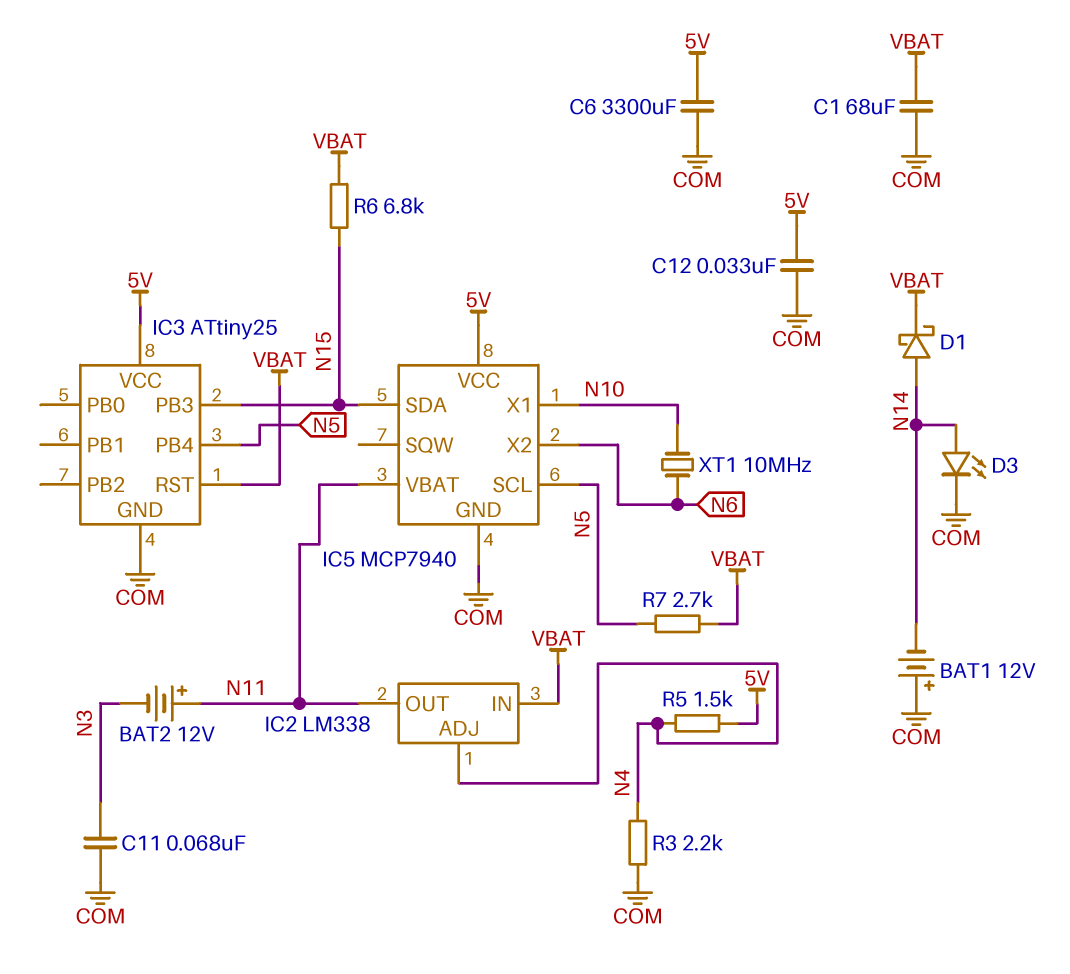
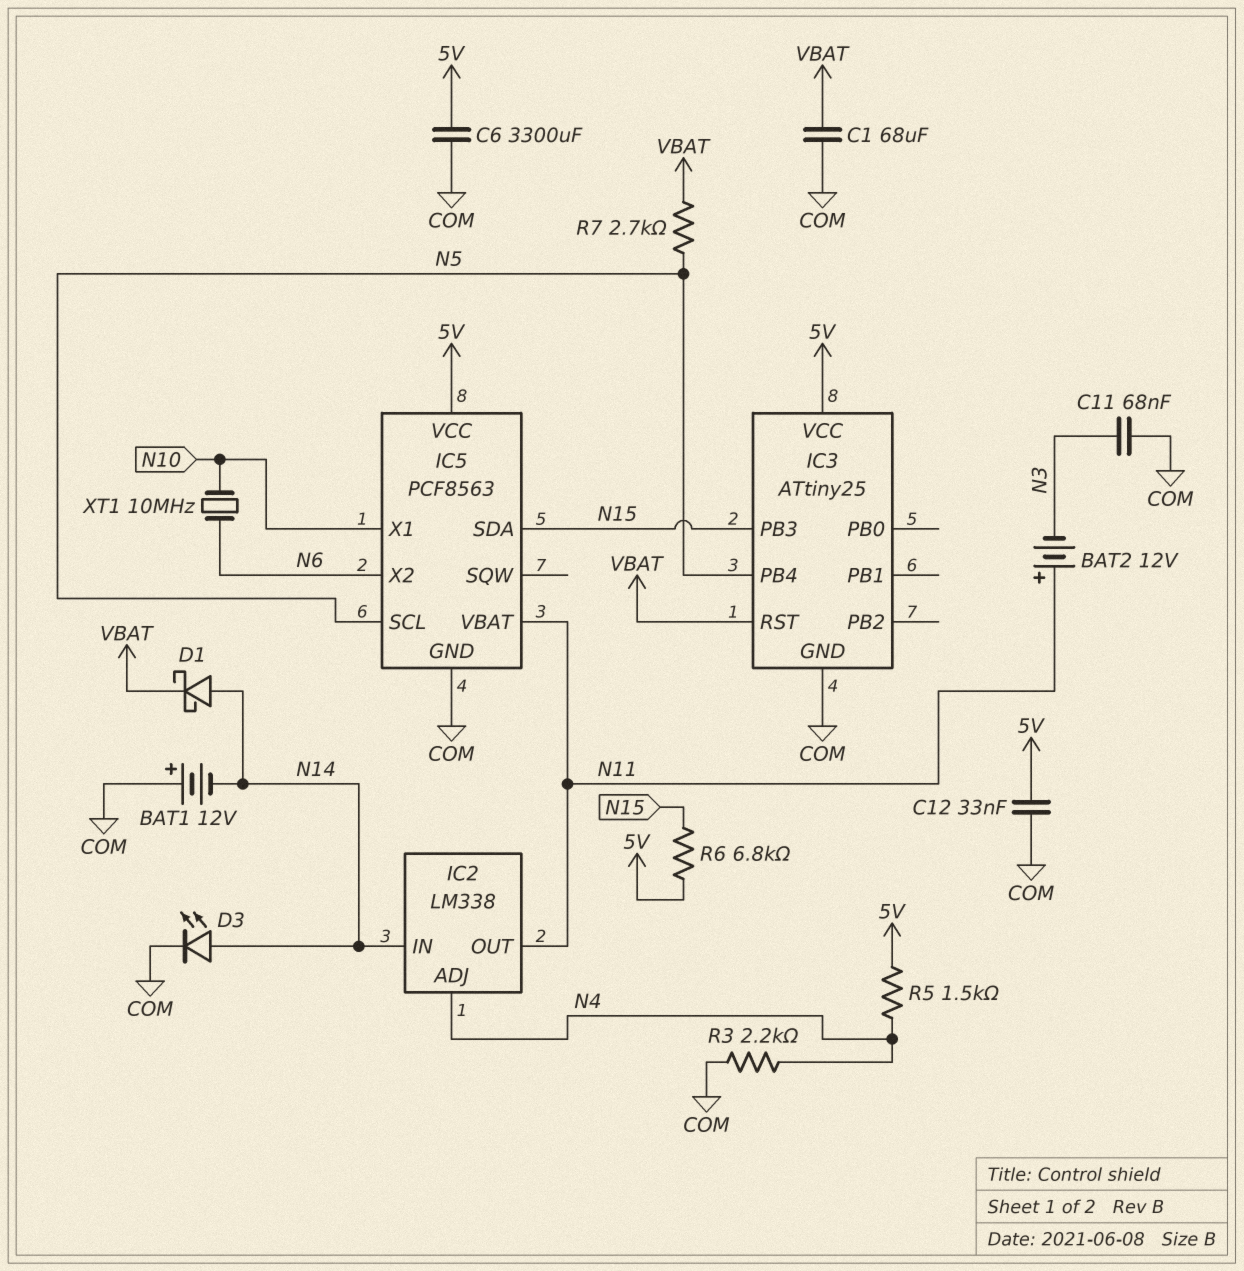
IC2 pin IN: VBAT -> N14
IC5: MCP7940 -> PCF8563
R6: 6.8k (N15, VBAT) -> 6.8k (5V, N15)

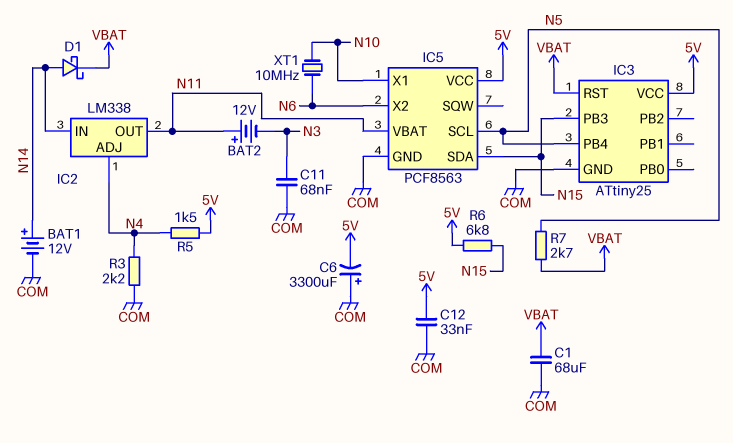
BAT1: 12V (plus COM, minus N14) -> 12V (plus N14, minus COM)
C6: 3300uF (5V, COM) -> 3300uF (plus COM, minus 5V)
D3: LED (A N14, K COM) -> none

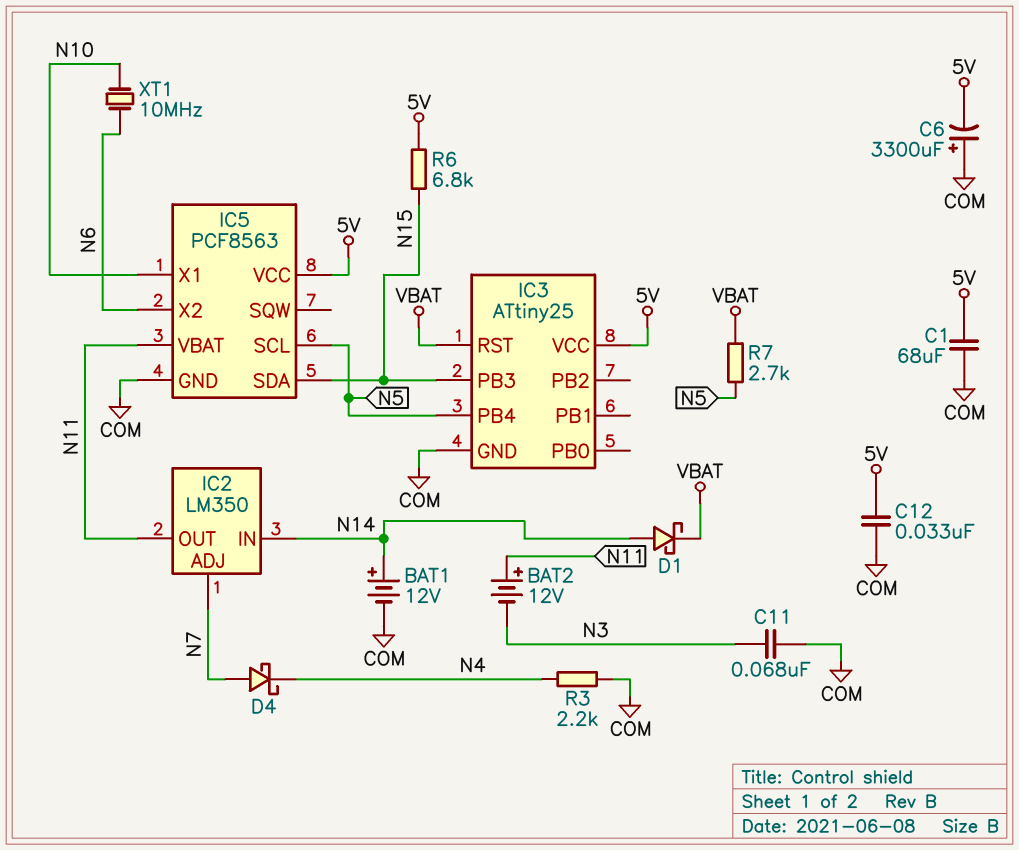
C1: 68uF (COM, VBAT) -> 68uF (5V, COM)
D4: none -> schottky (A N7, K N4)
IC2: LM338 -> LM350
IC2 pin ADJ: N4 -> N7
R5: 1.5k (5V, N4) -> none

